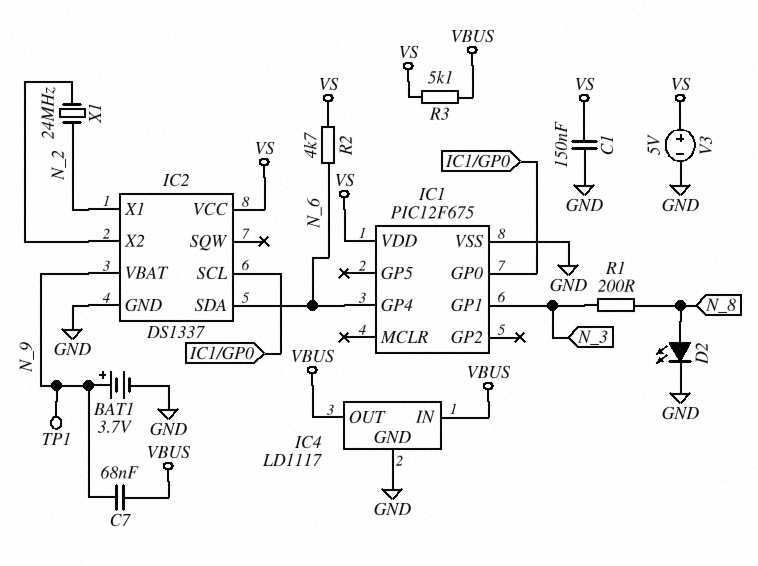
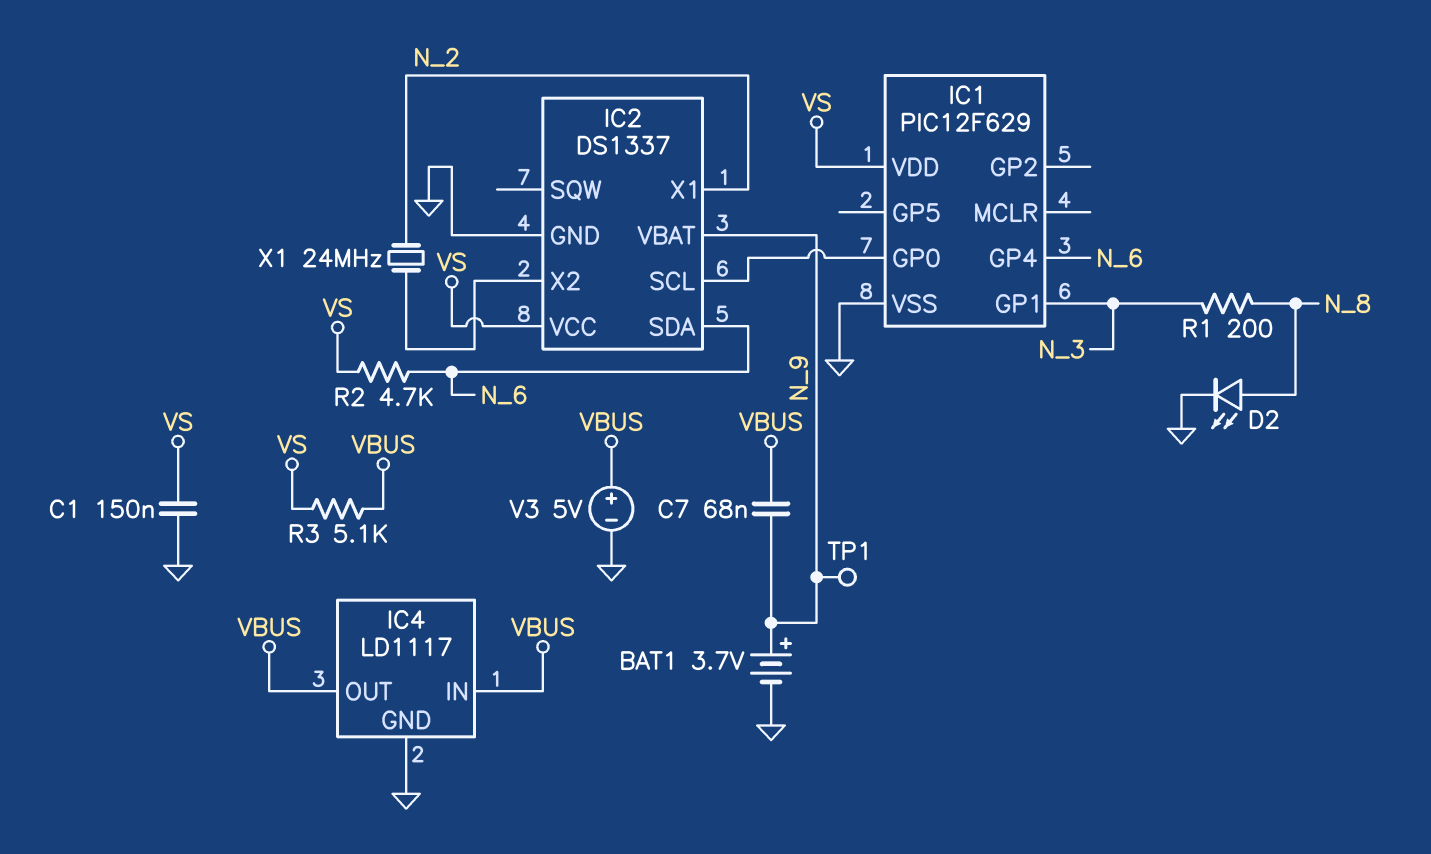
IC1: PIC12F675 -> PIC12F629
V3: 5V (plus VS, minus GND) -> 5V (plus VBUS, minus GND)

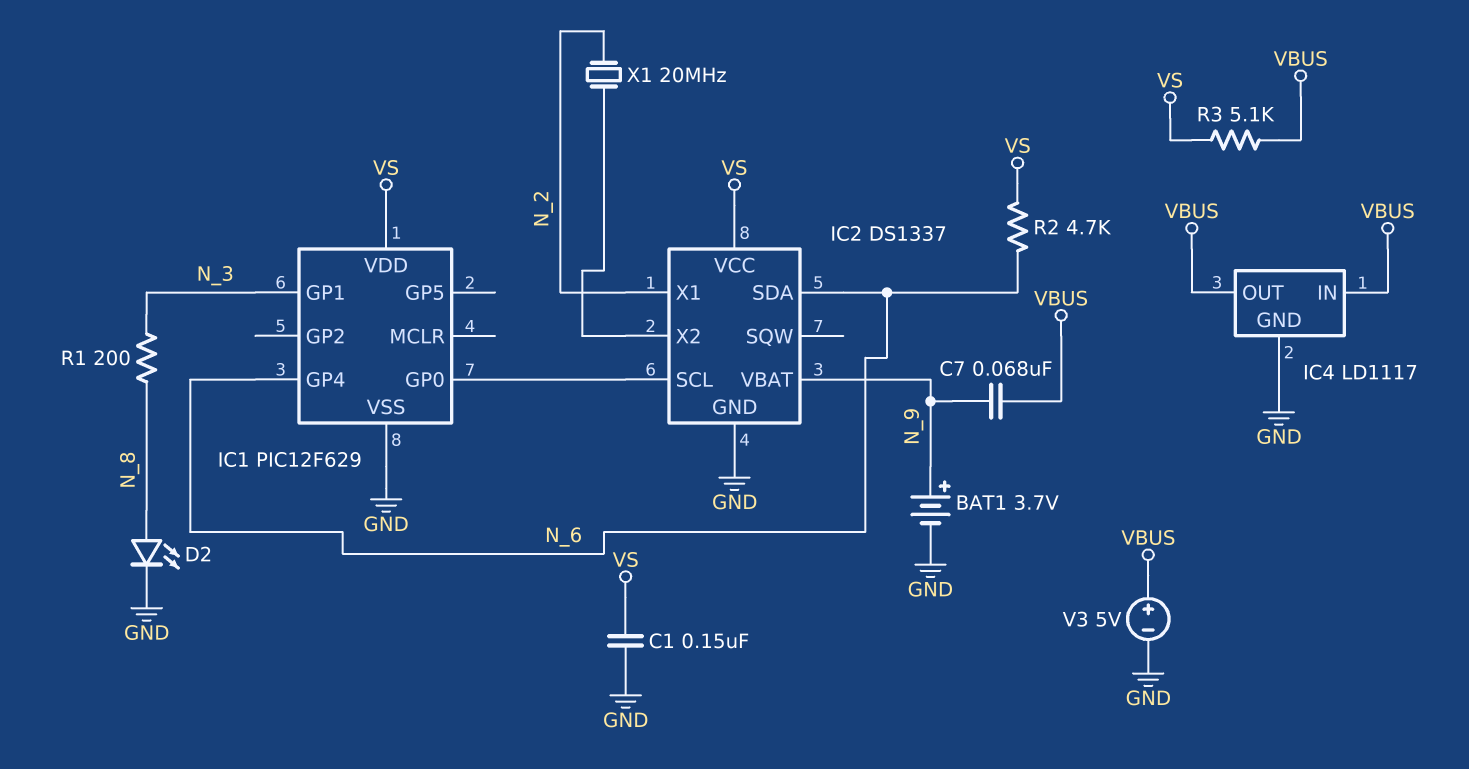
TP1: test point (N_9) -> none
X1: 24MHz (IC2/X2, N_2) -> 20MHz (IC2/X2, N_2)

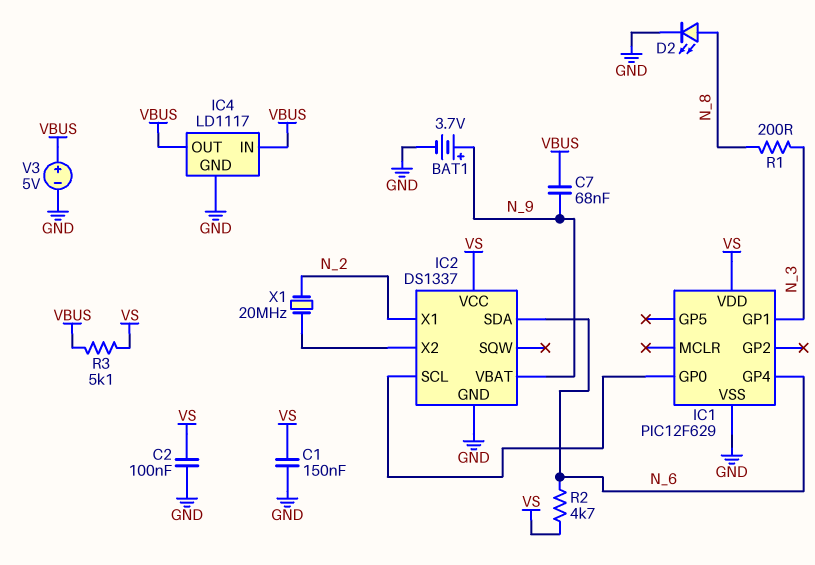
C2: none -> 100nF (GND, VS)

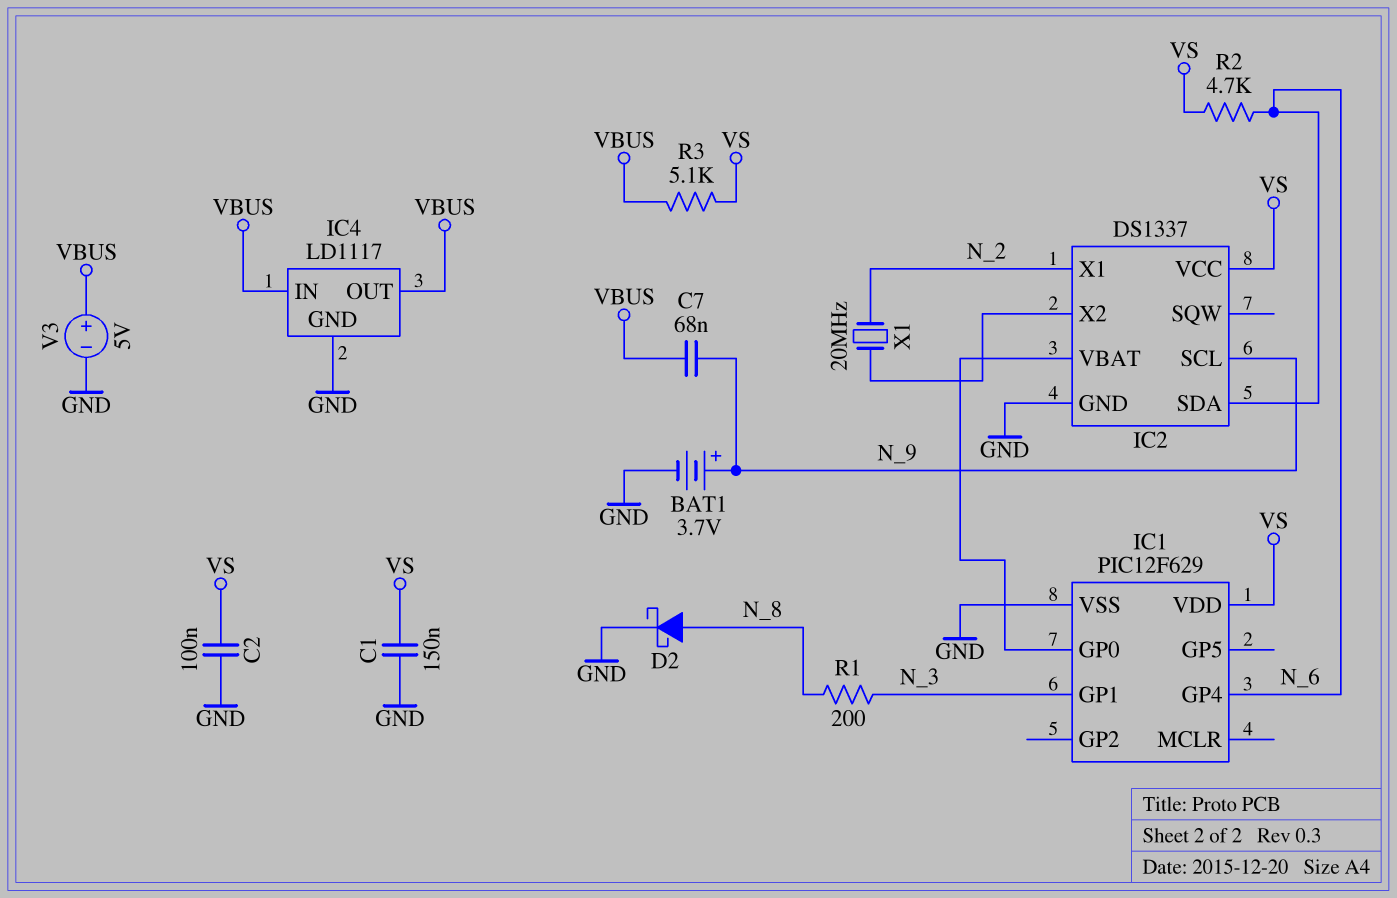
D2: LED (A N_8, K GND) -> schottky (A N_8, K GND)
IC2 pin SCL: IC1/GP0 -> N_9
IC2 pin VBAT: N_9 -> IC1/GP0

